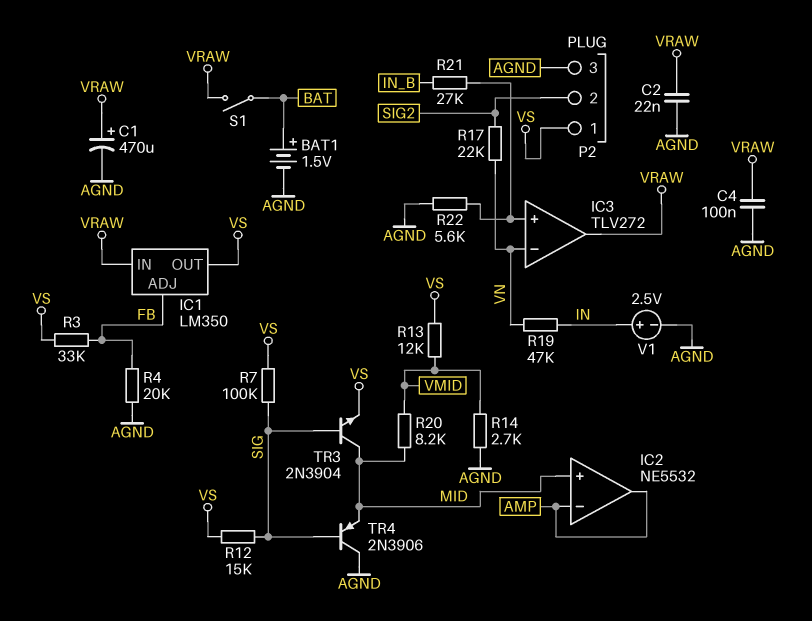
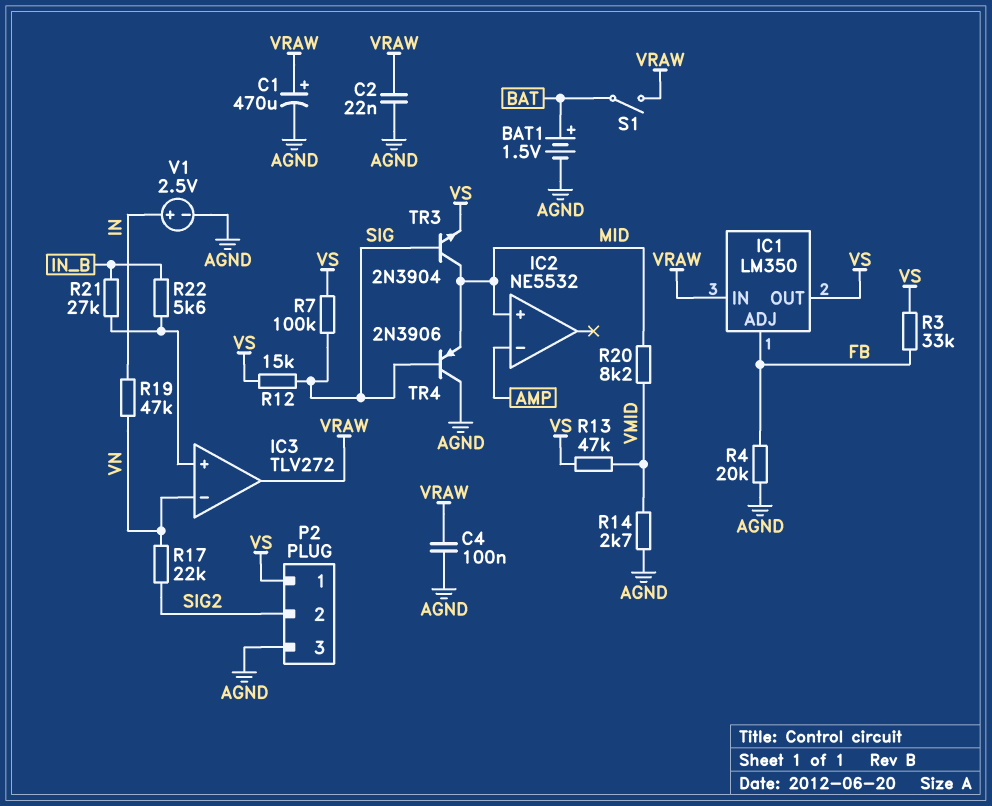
IC2 pin out: AMP -> none
R13: 12k (VMID, VS) -> 47k (VMID, VS)
R22: 5.6k (AGND, IC3/in+) -> 5.6k (IC3/in+, IN_B)

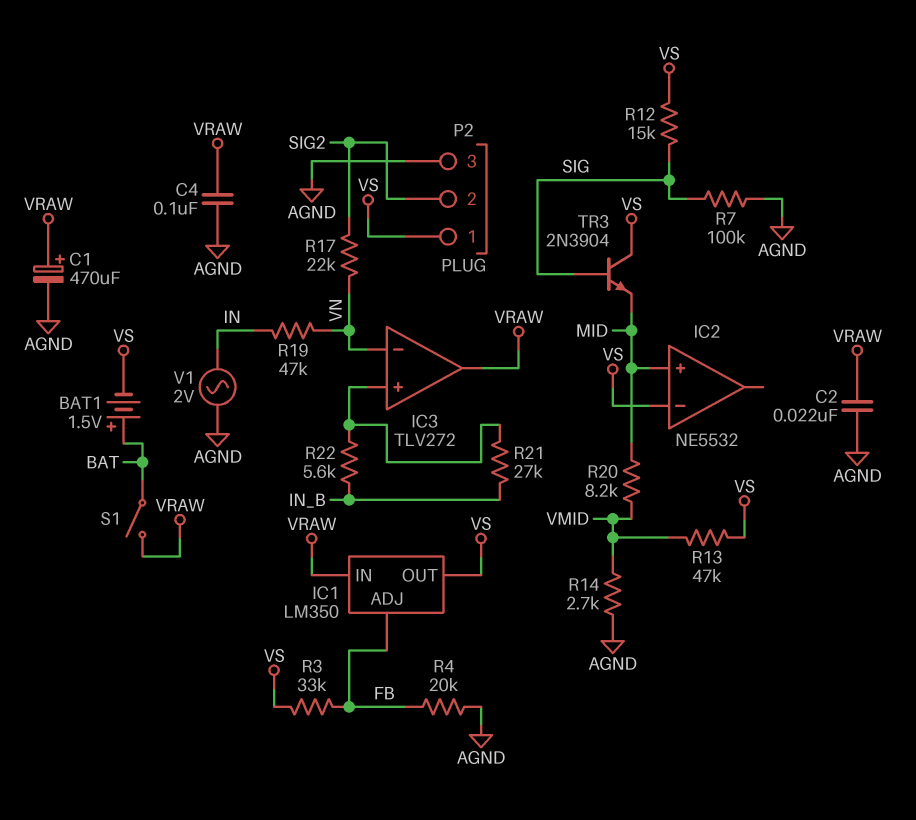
BAT1: 1.5V (plus BAT, minus AGND) -> 1.5V (plus BAT, minus VS)
IC2 pin in-: AMP -> VS
R7: 100k (SIG, VS) -> 100k (AGND, SIG)
TR3: NPN 2N3904 (B SIG, C MID, E VS) -> NPN 2N3904 (B SIG, C VS, E MID)
TR4: PNP 2N3906 (B SIG, C AGND, E MID) -> none
V1: 2.5V (plus IN, minus AGND) -> AC 2V (AGND, IN)

